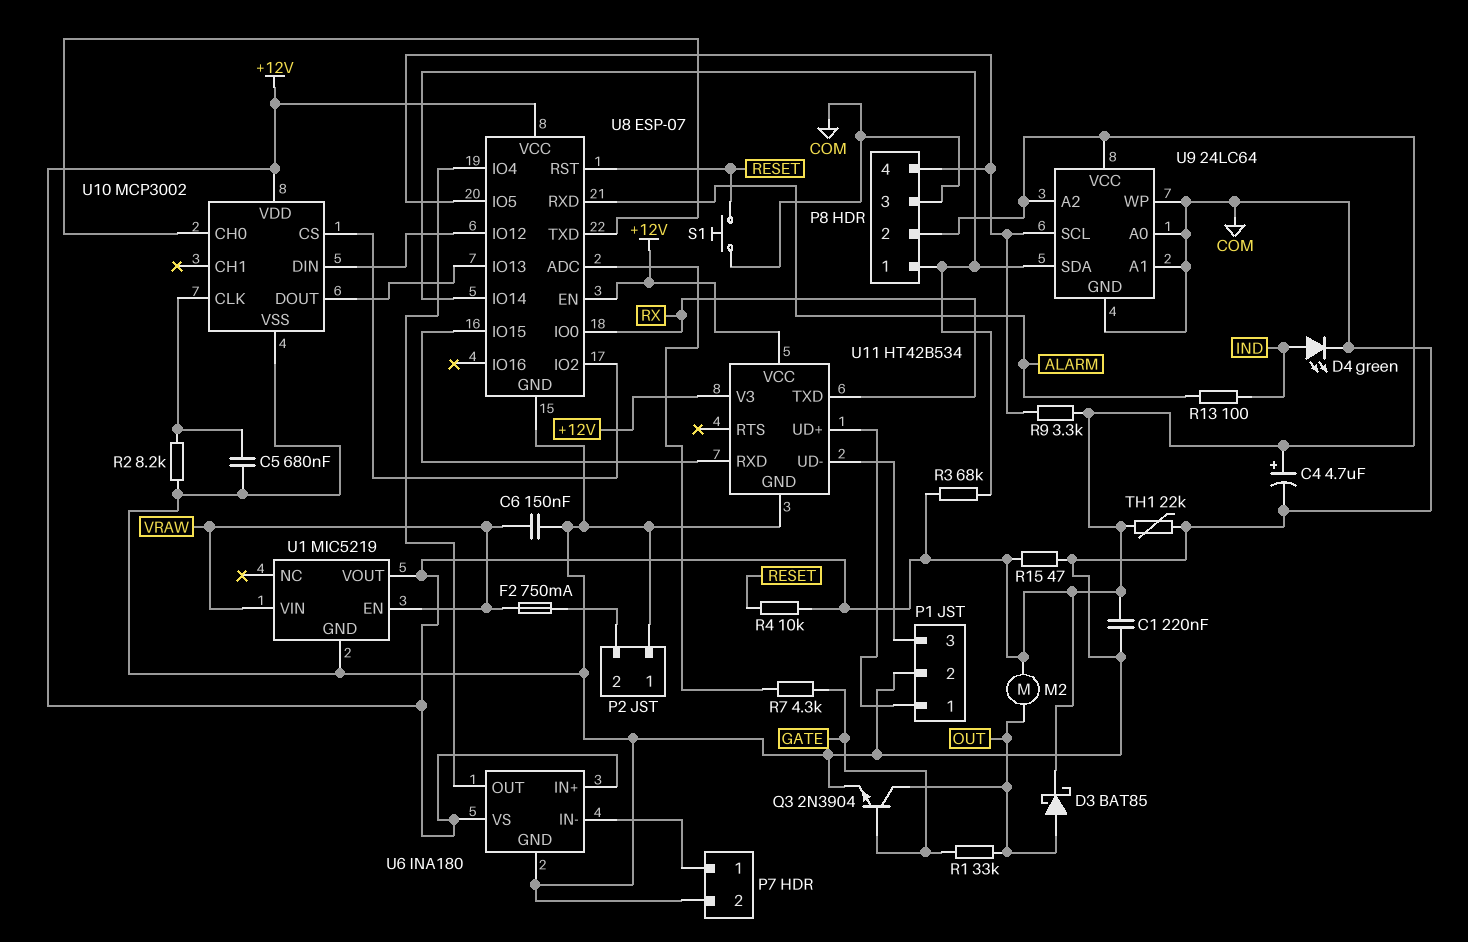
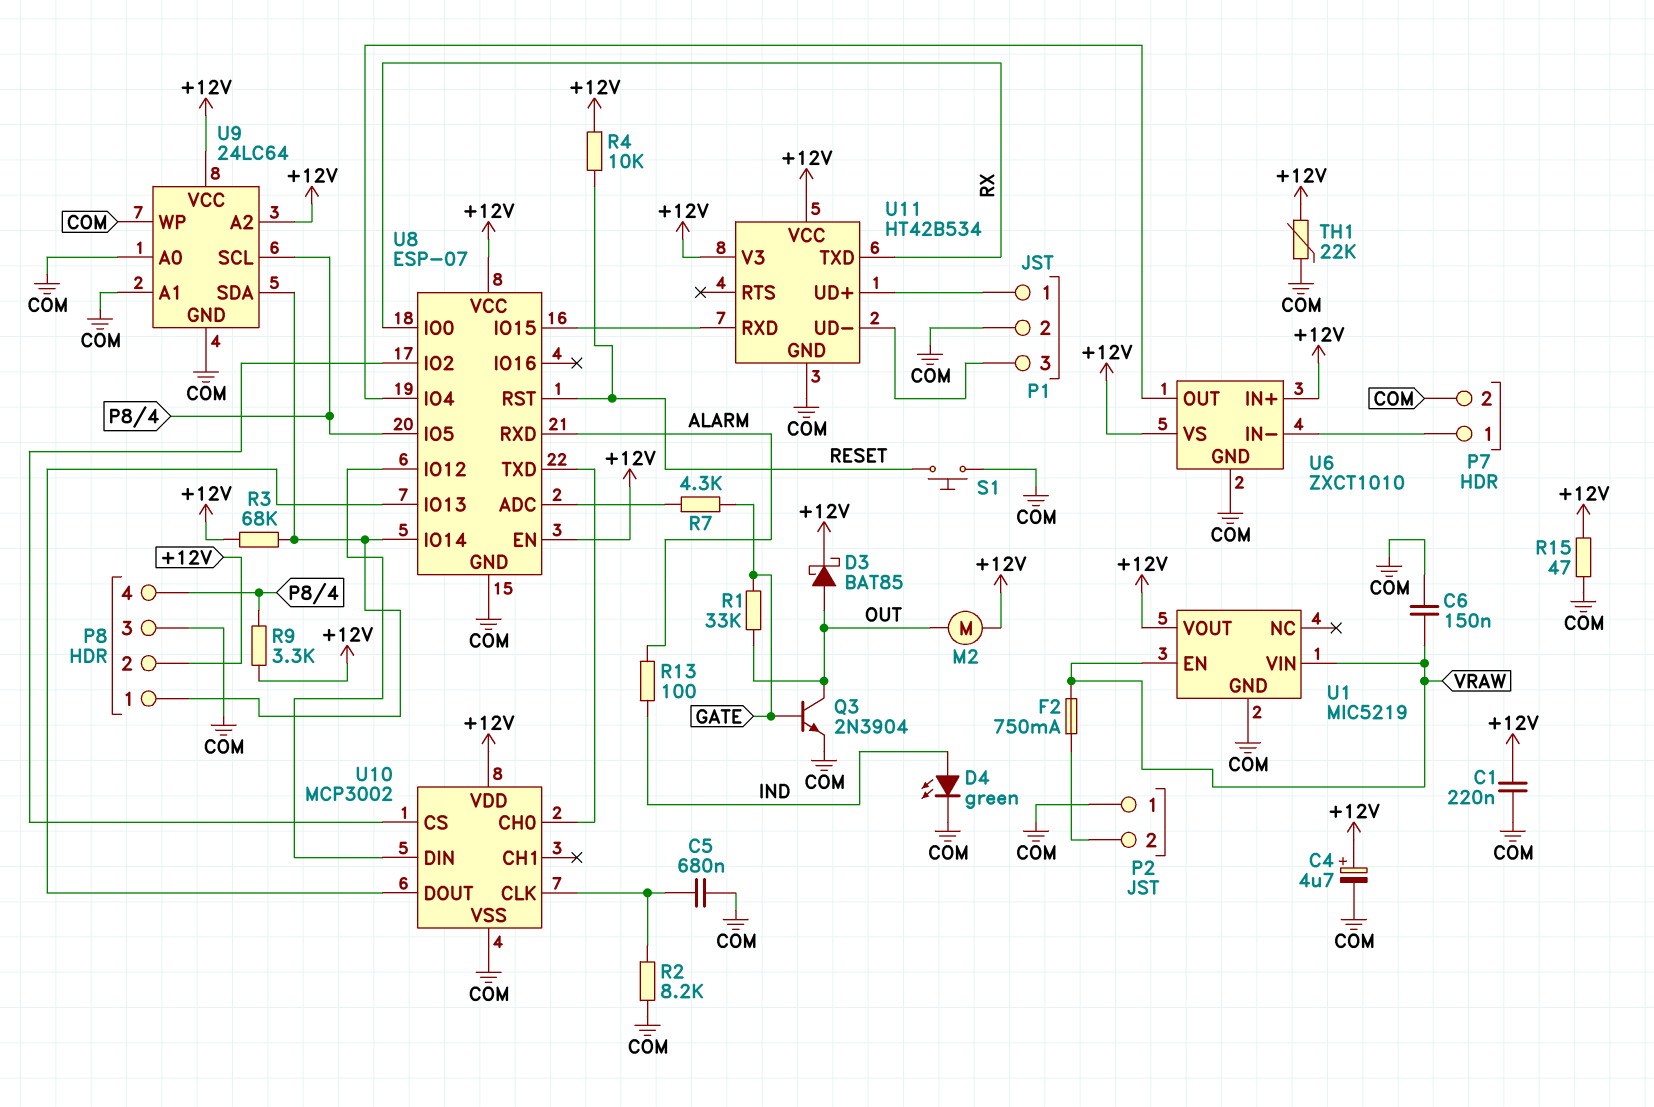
U6: INA180 -> ZXCT1010

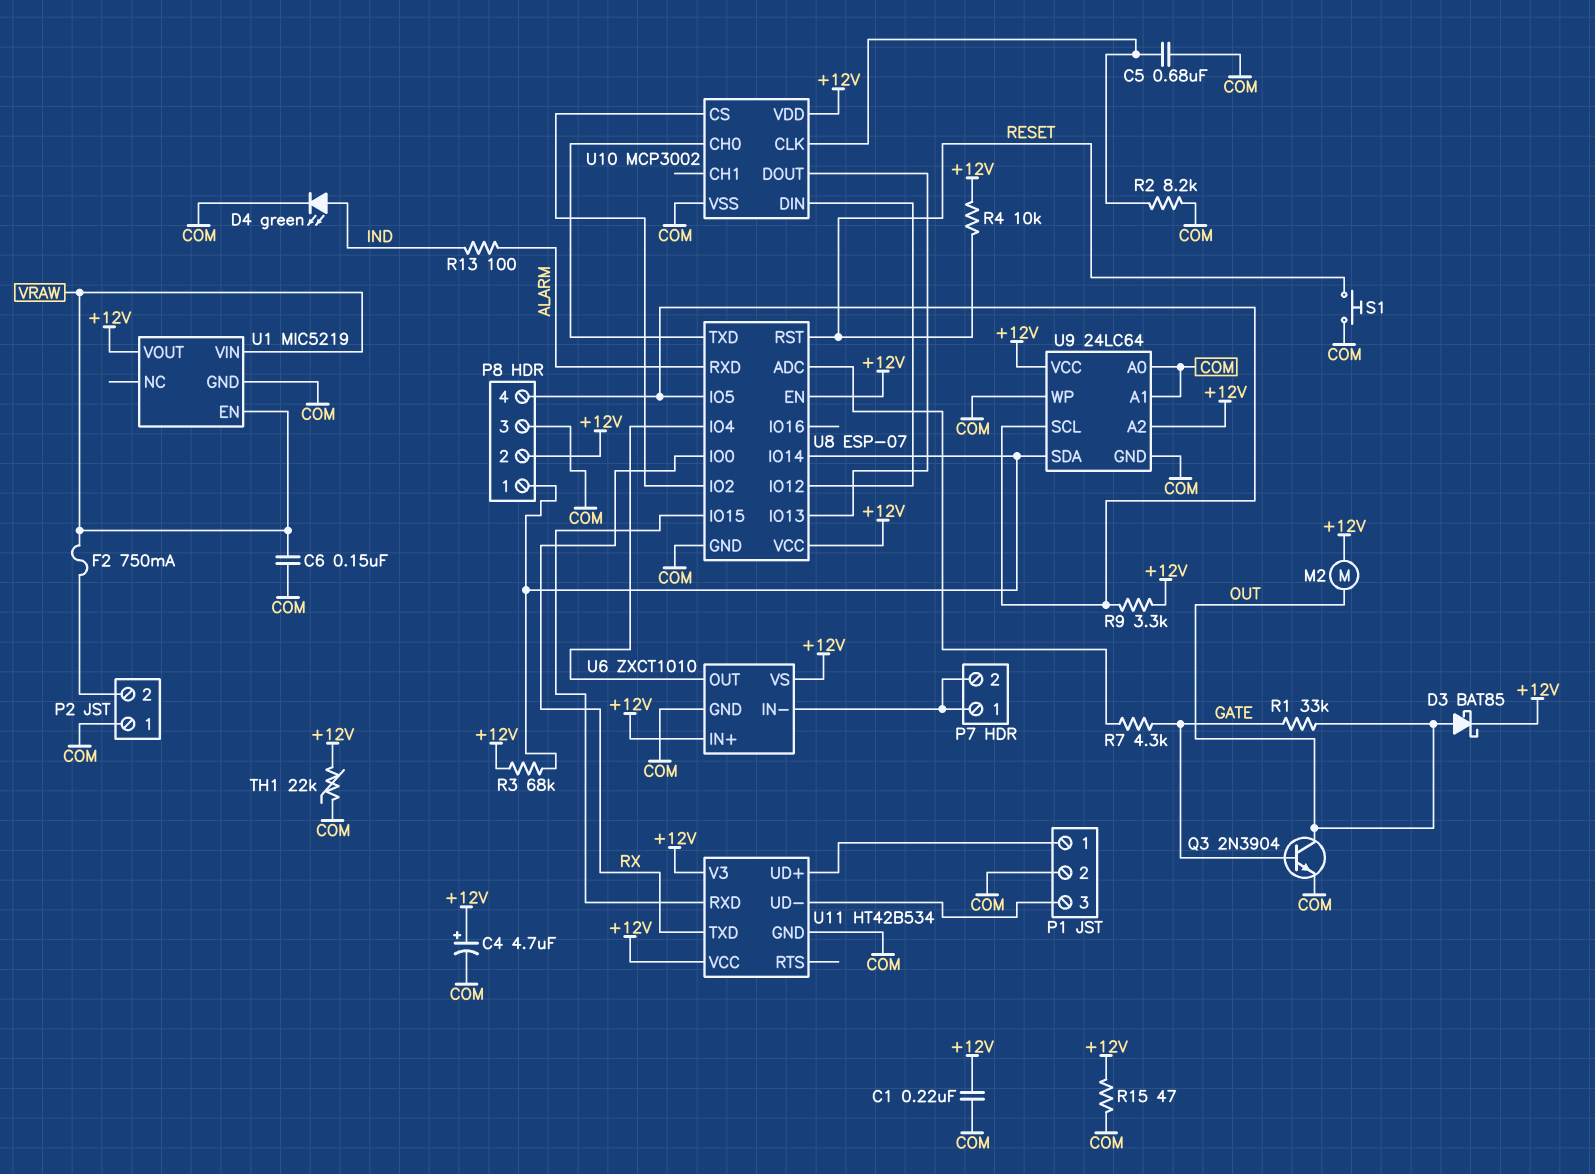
P7 pin 2: COM -> P7/1

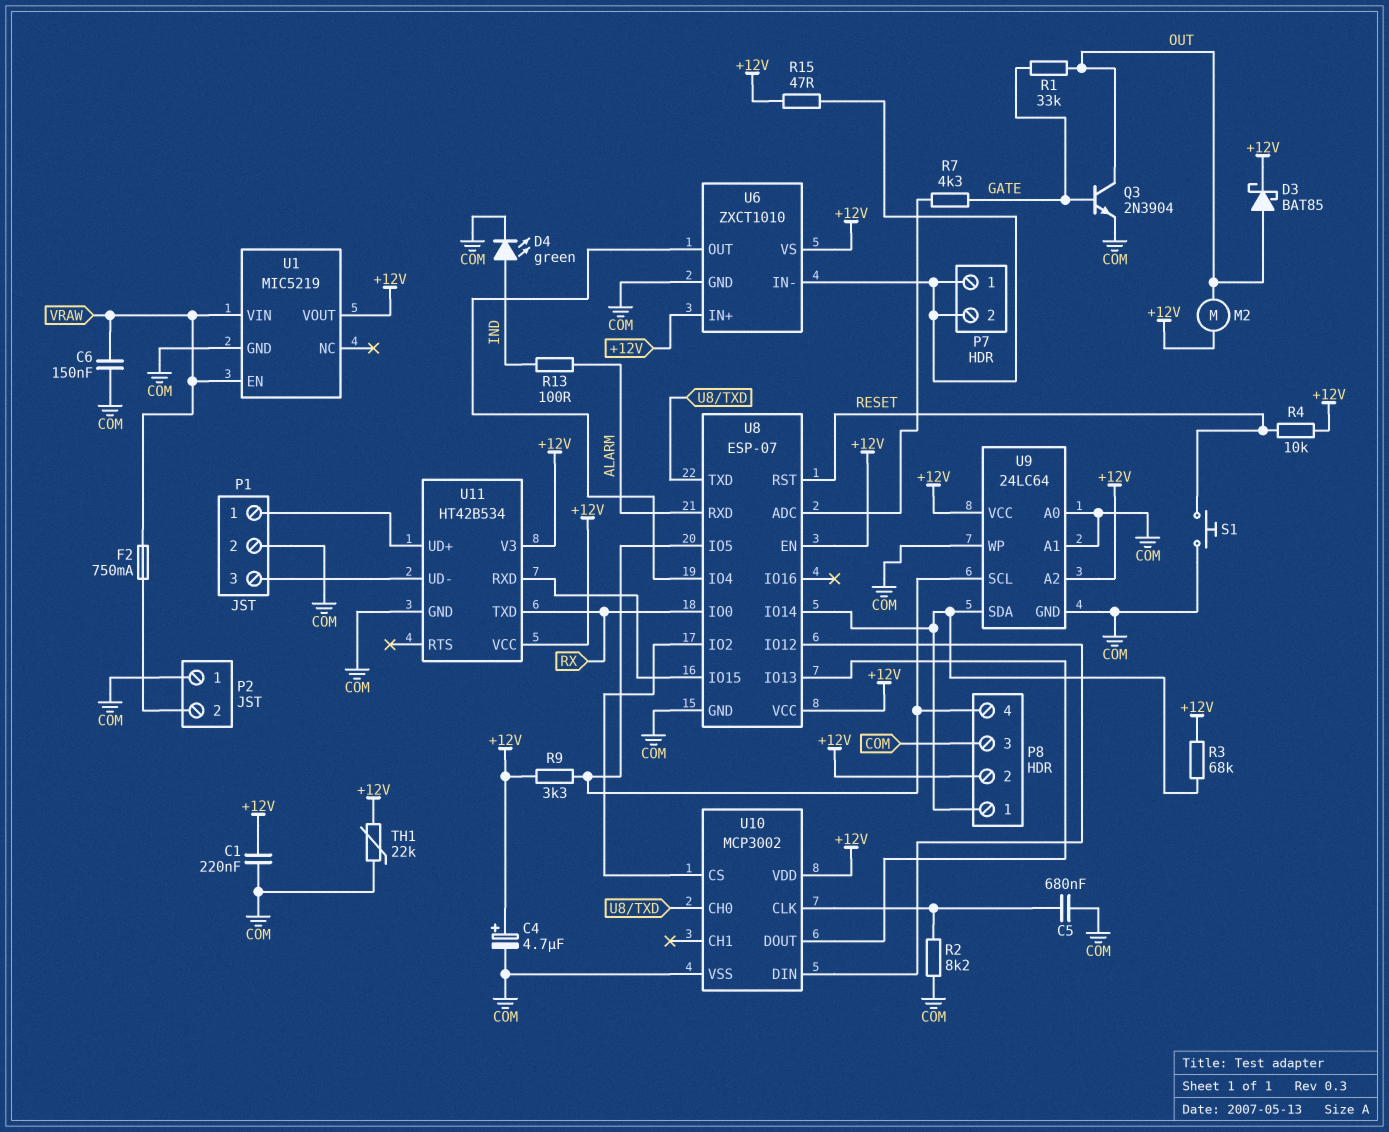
R15: 47 (+12V, COM) -> 47 (+12V, P7/1)

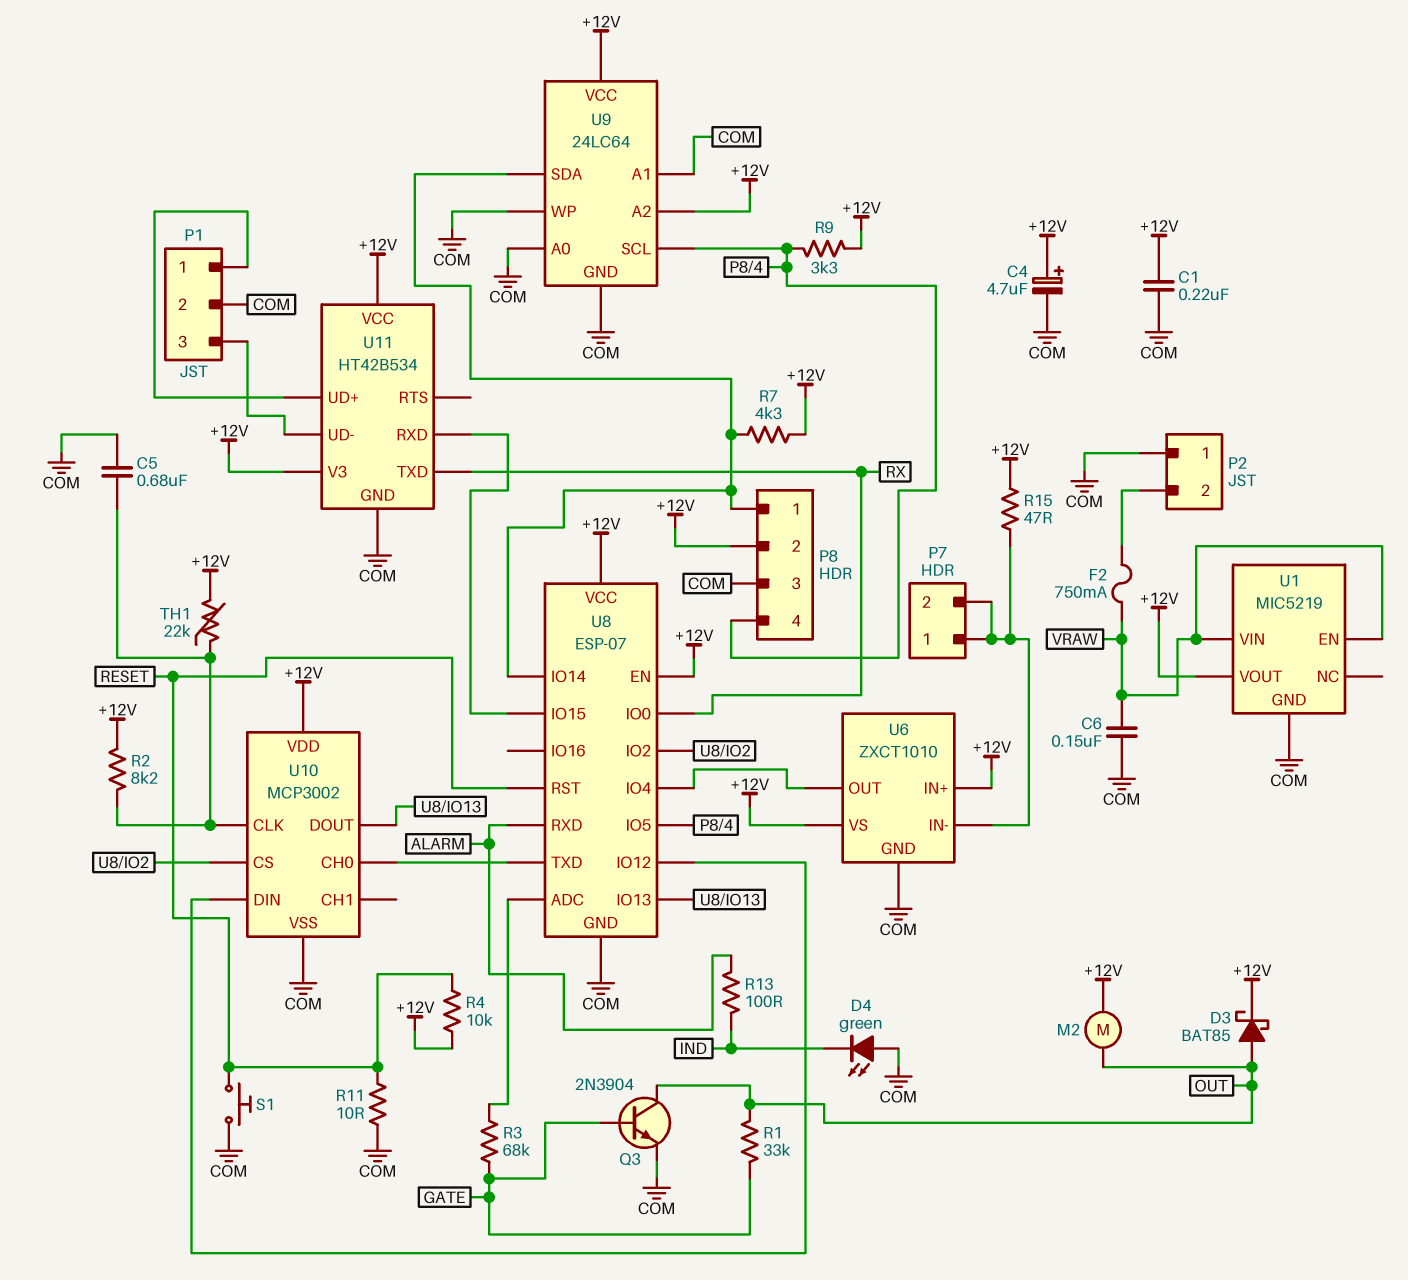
D4: LED green (A IND, K COM) -> LED green (A COM, K IND)
R2: 8.2k (COM, U10/CLK) -> 8.2k (+12V, U10/CLK)
R3: 68k (+12V, P8/1) -> 68k (GATE, U8/ADC)
R7: 4.3k (GATE, U8/ADC) -> 4.3k (+12V, P8/1)
R11: none -> 10 (COM, RESET)
TH1: 22k (+12V, COM) -> 22k (+12V, U10/CLK)

